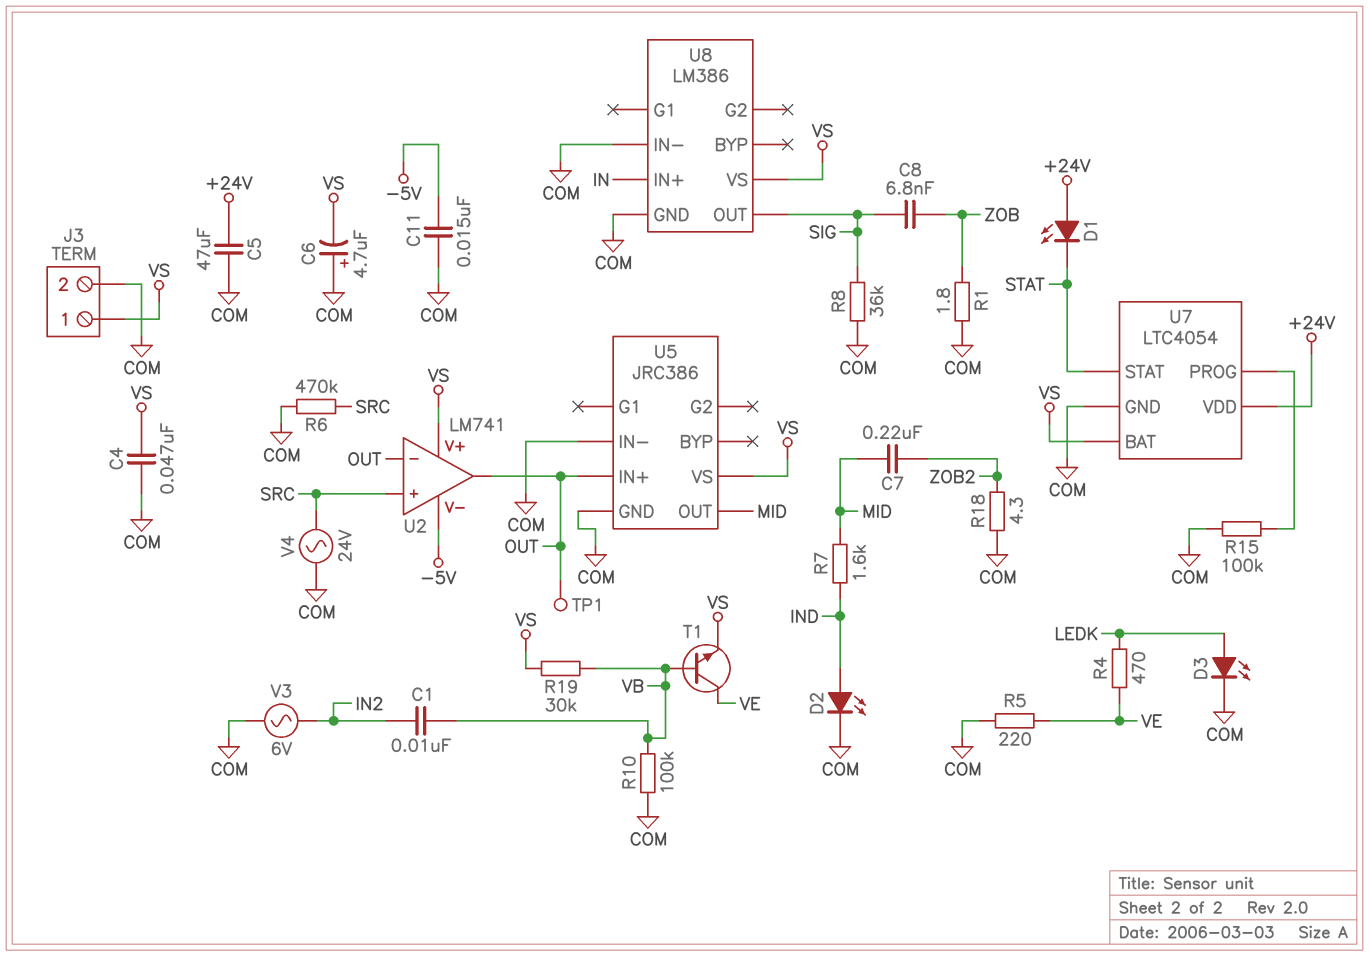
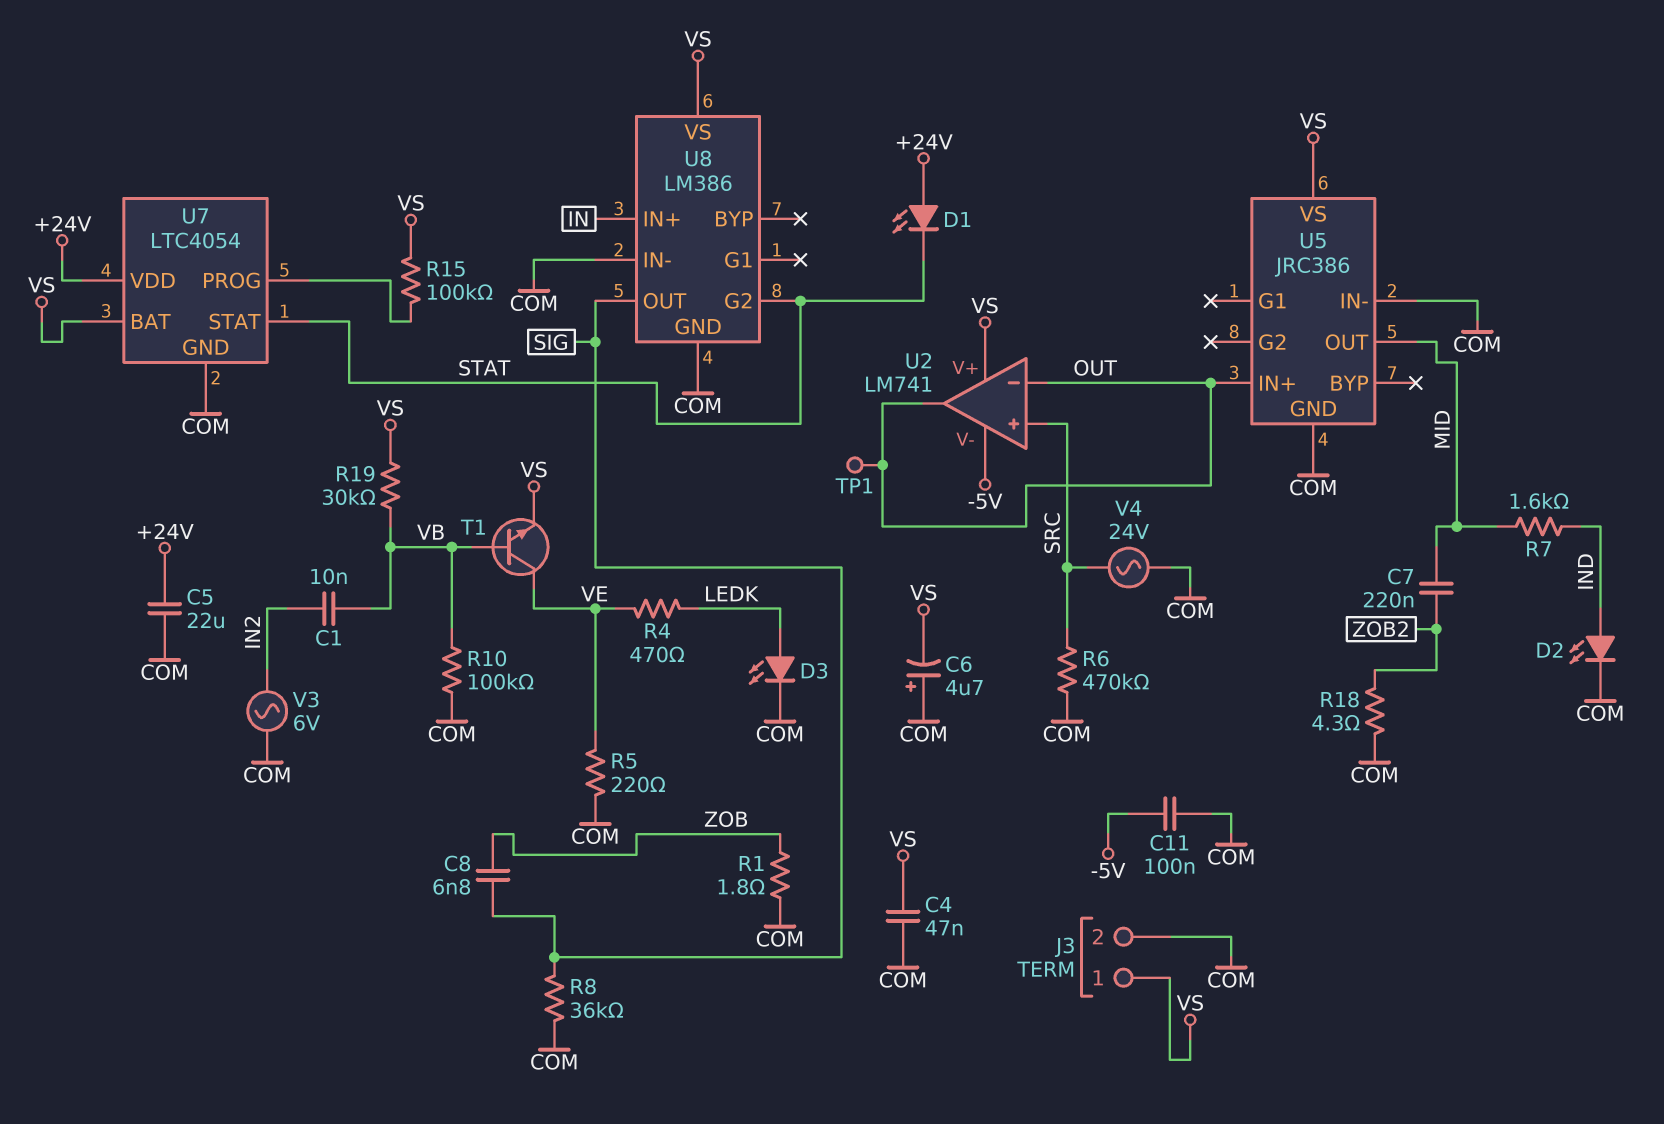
C5: 47uF (+24V, COM) -> 22uF (+24V, COM)
C11: 15nF (-5V, COM) -> 100nF (-5V, COM)
R15: 100k (COM, U7/PROG) -> 100k (U7/PROG, VS)
U8 pin G2: none -> STAT

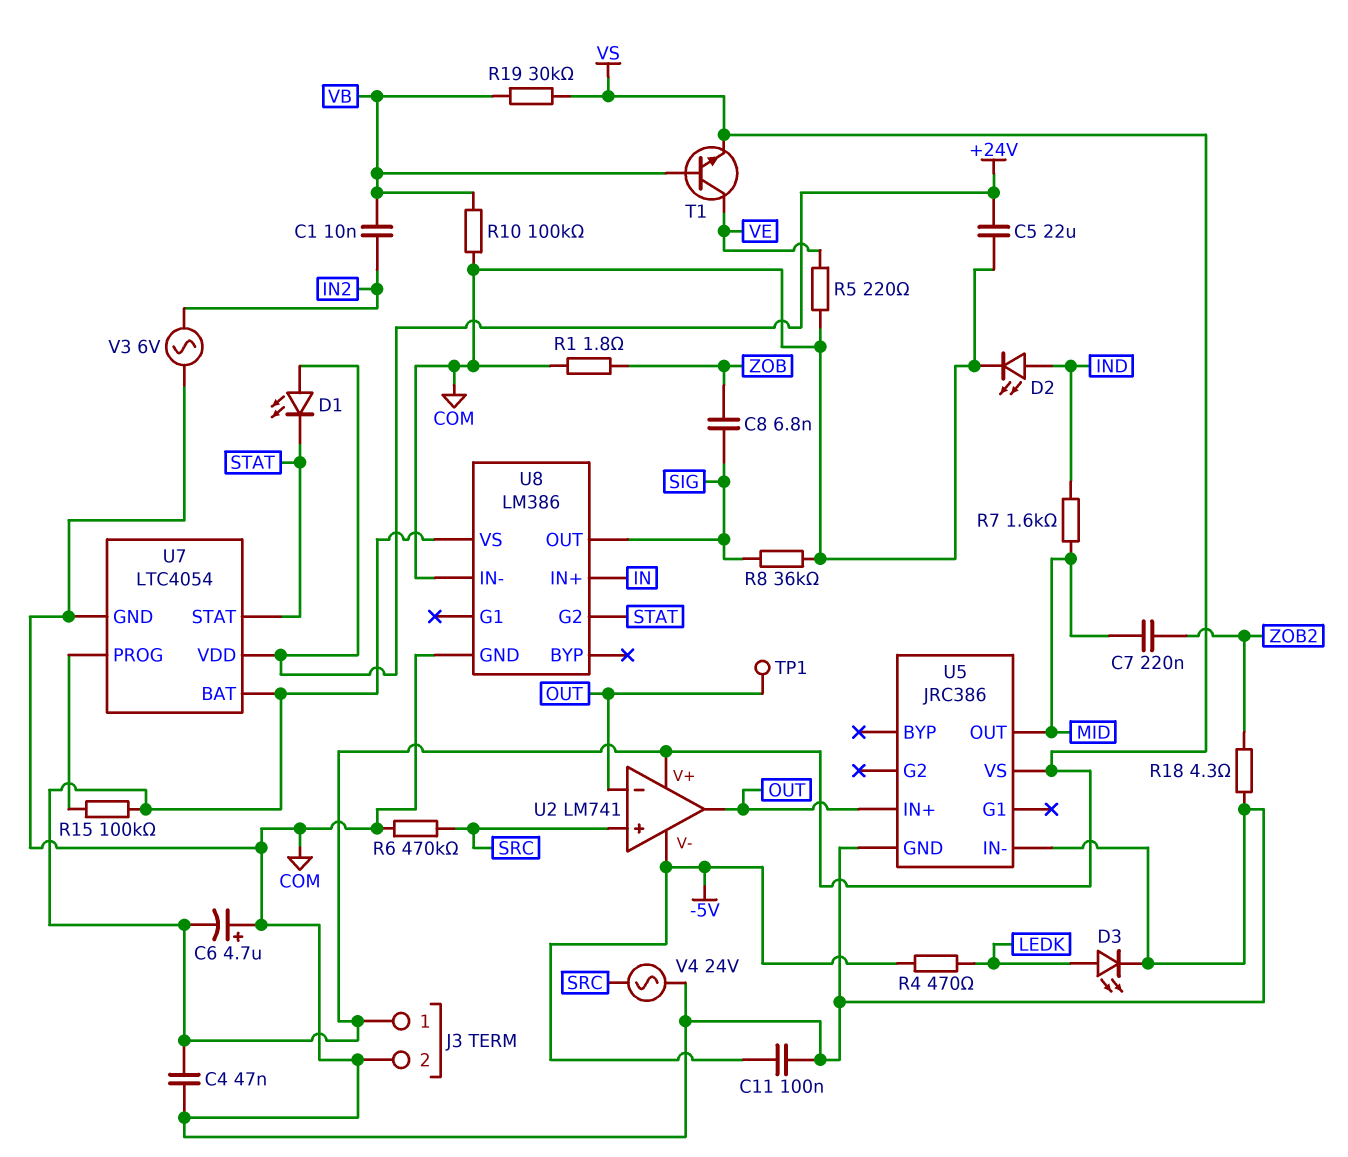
R4: 470 (LEDK, VE) -> 470 (-5V, LEDK)

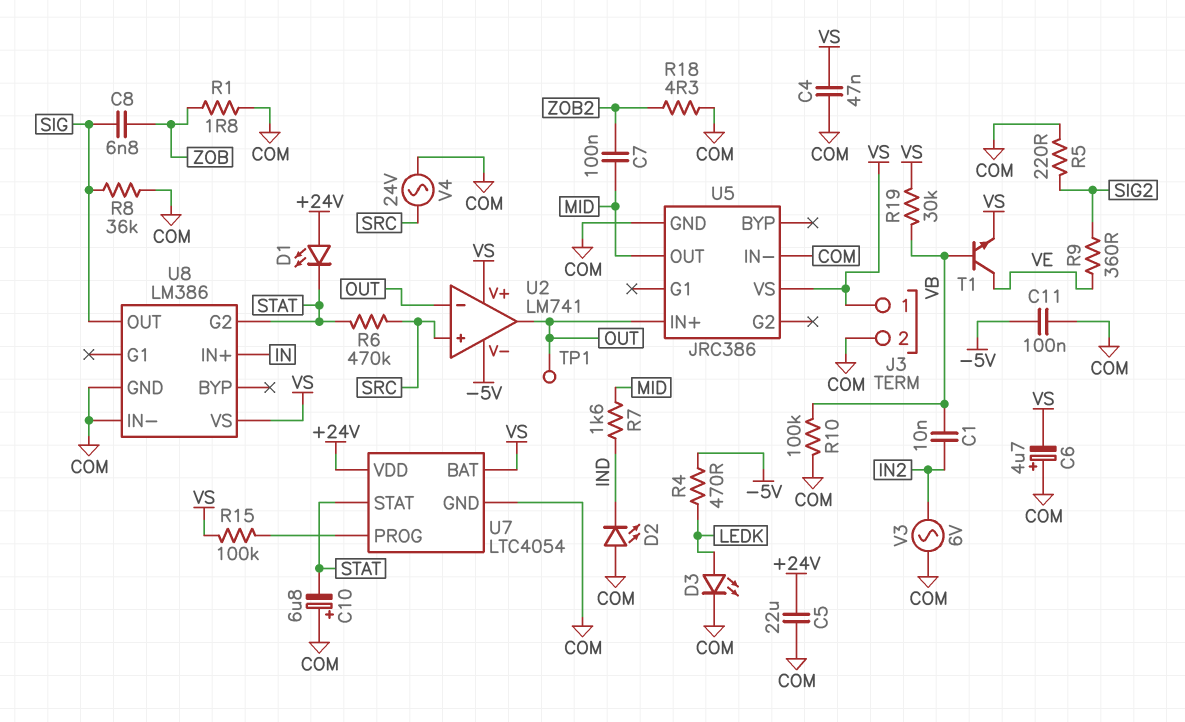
C7: 220nF (MID, ZOB2) -> 100nF (MID, ZOB2)
C10: none -> 6.8uF (plus COM, minus STAT)
D2: LED (A IND, K COM) -> LED (A COM, K IND)
R5: 220 (COM, VE) -> 220 (COM, SIG2)
R6: 470k (COM, SRC) -> 470k (SRC, STAT)
R9: none -> 360 (SIG2, VE)

